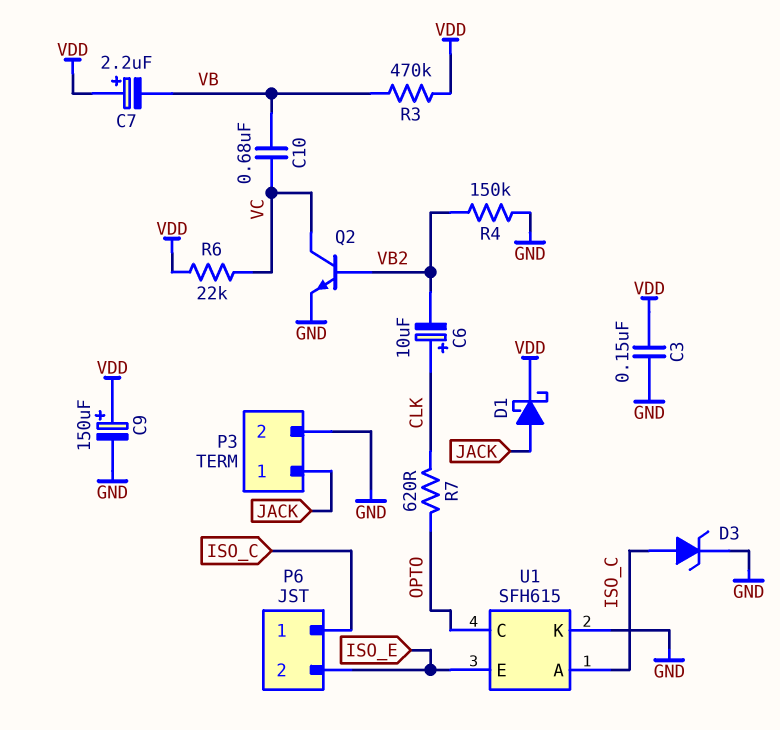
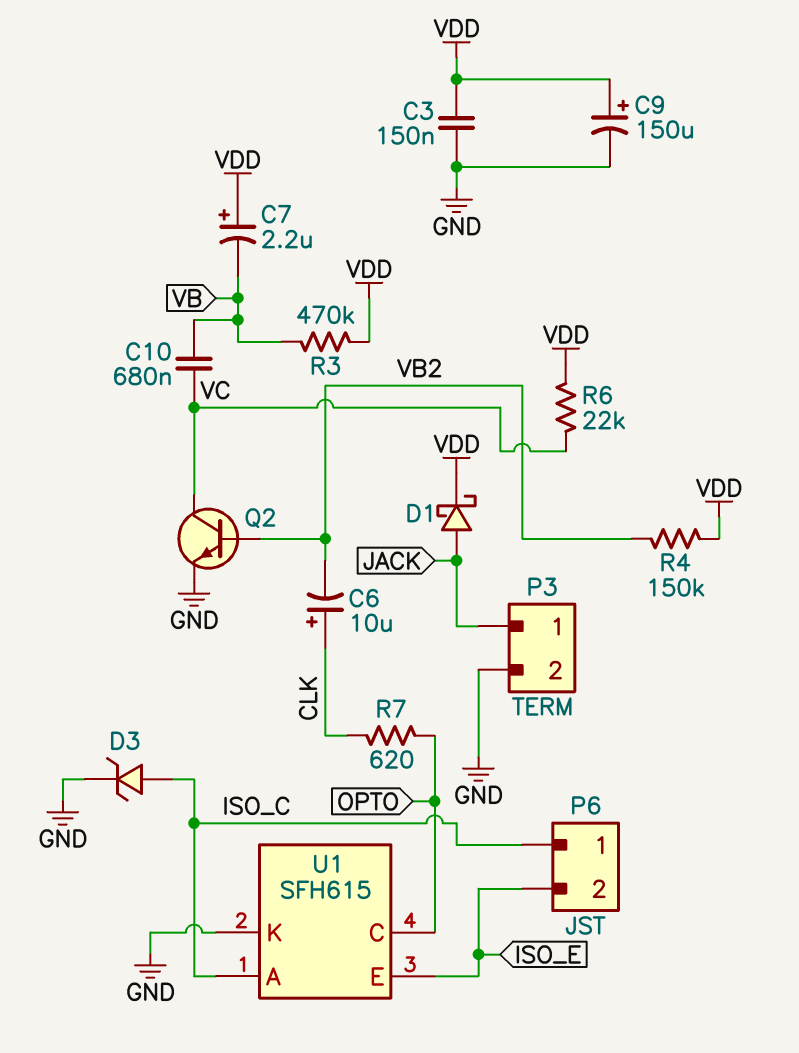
R4: 150k (GND, VB2) -> 150k (VB2, VDD)

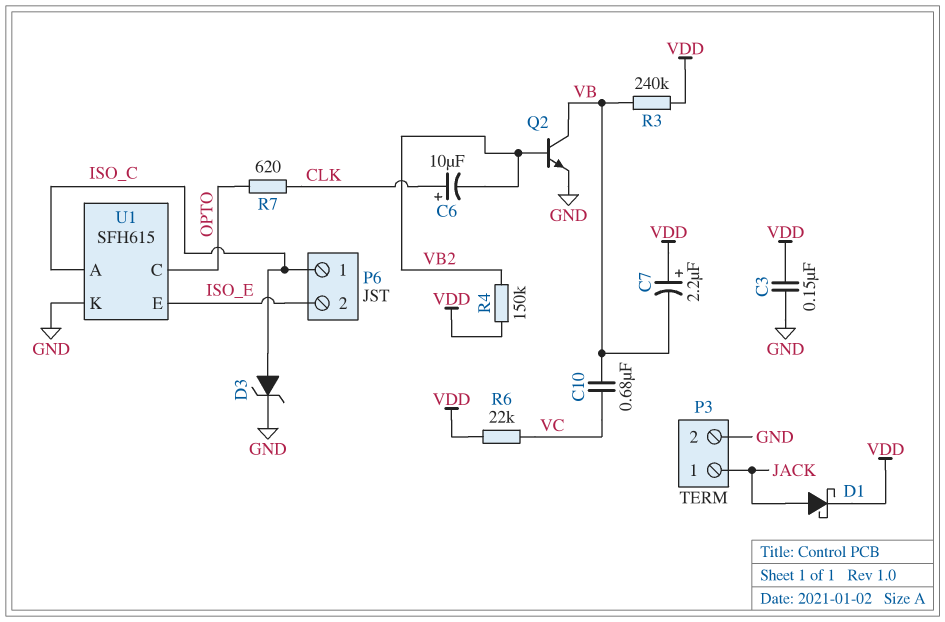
C9: 150uF (plus VDD, minus GND) -> none
Q2: NPN (B VB2, C VC, E GND) -> NPN (B VB2, C VB, E GND)
R3: 470k (VB, VDD) -> 240k (VB, VDD)

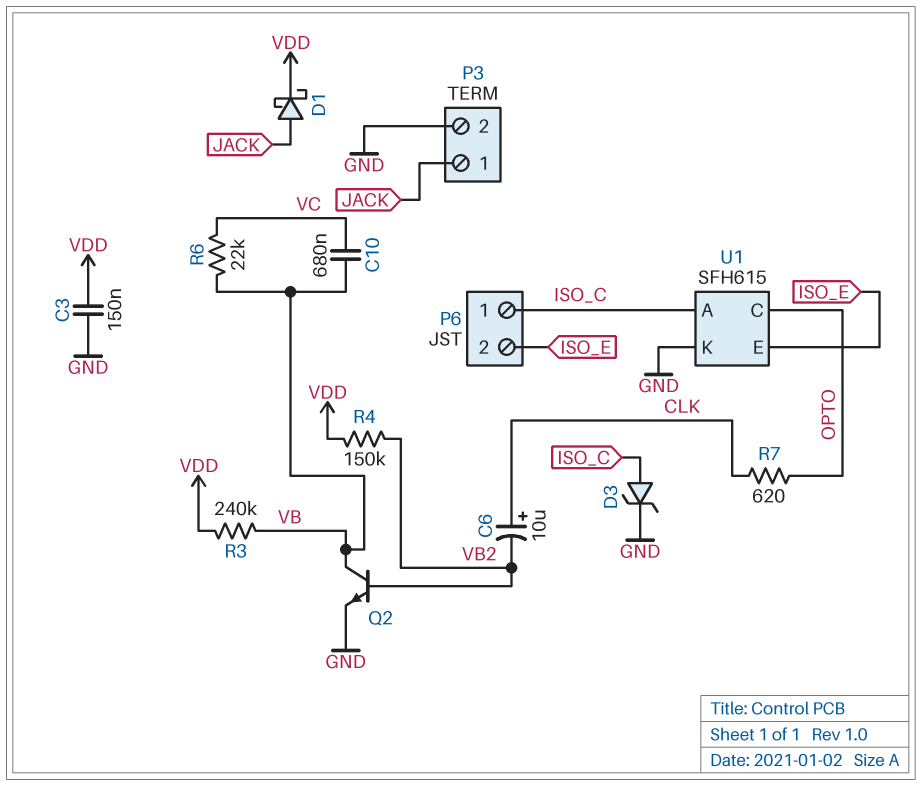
C7: 2.2uF (plus VDD, minus VB) -> none
R6: 22k (VC, VDD) -> 22k (VB, VC)

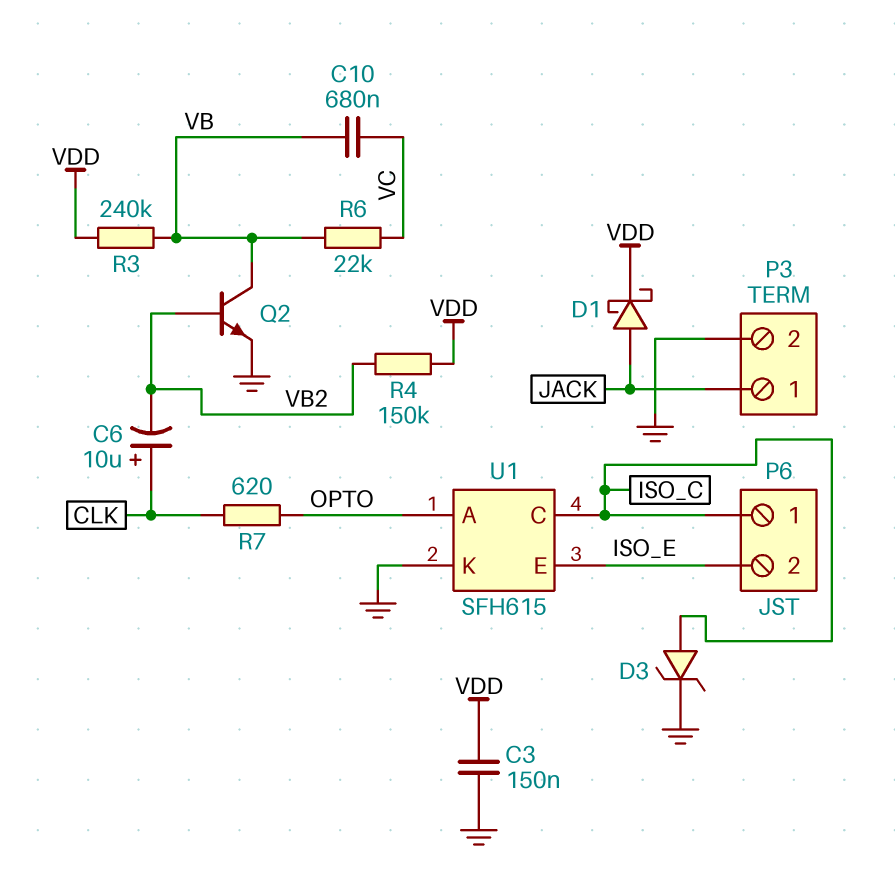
U1 pin A: ISO_C -> OPTO
U1 pin C: OPTO -> ISO_C

